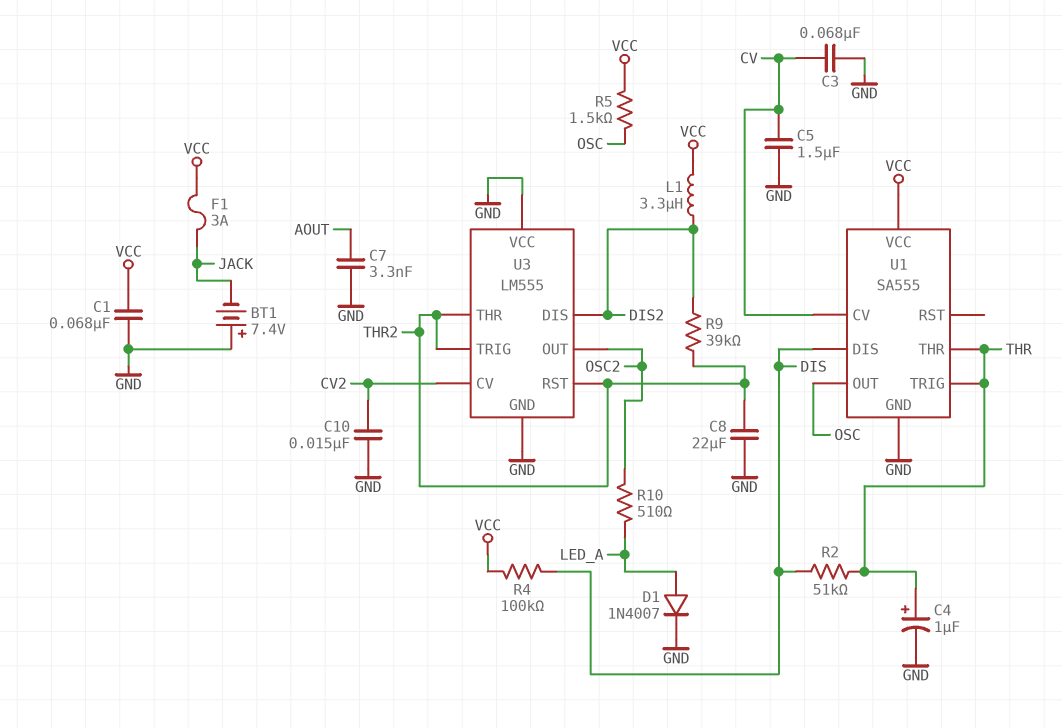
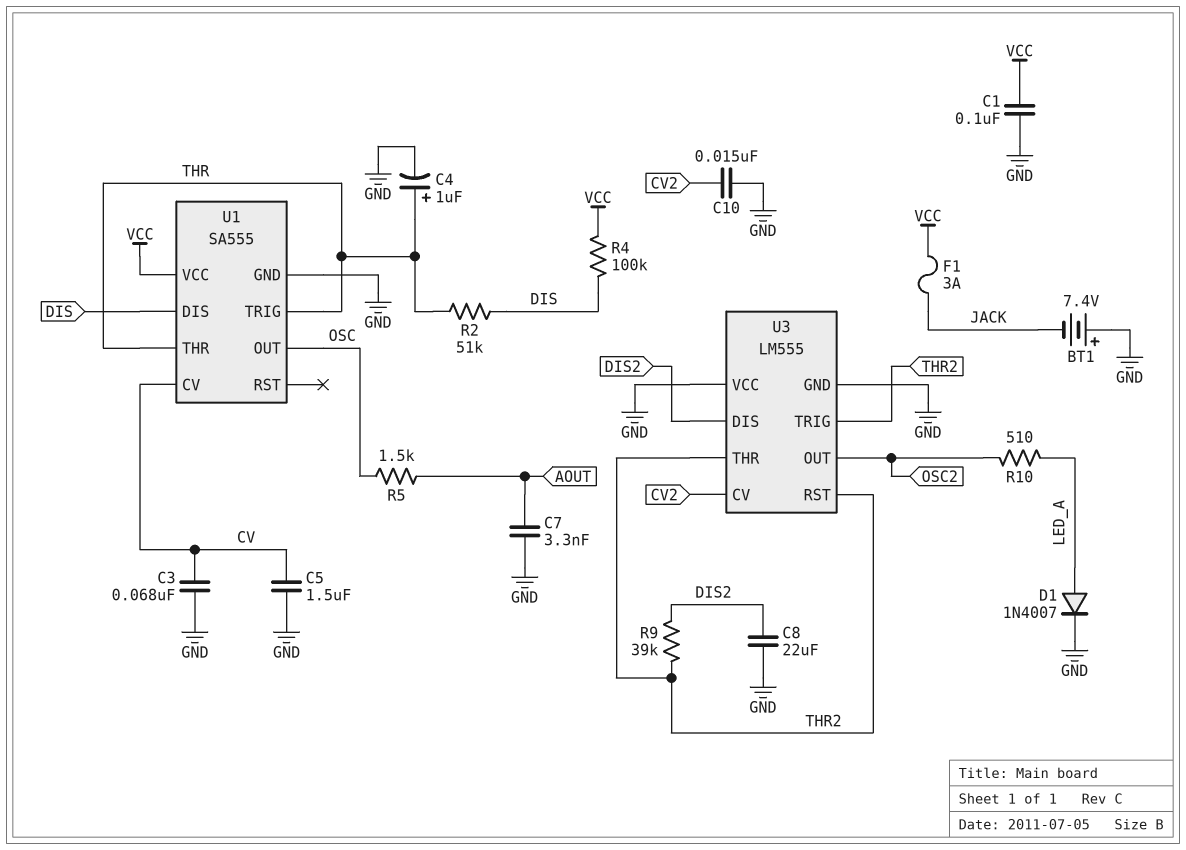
C1: 68nF (GND, VCC) -> 100nF (GND, VCC)
C8: 22uF (GND, THR2) -> 22uF (DIS2, GND)
L1: 3.3uH (DIS2, VCC) -> none
R5: 1.5k (OSC, VCC) -> 1.5k (AOUT, OSC)

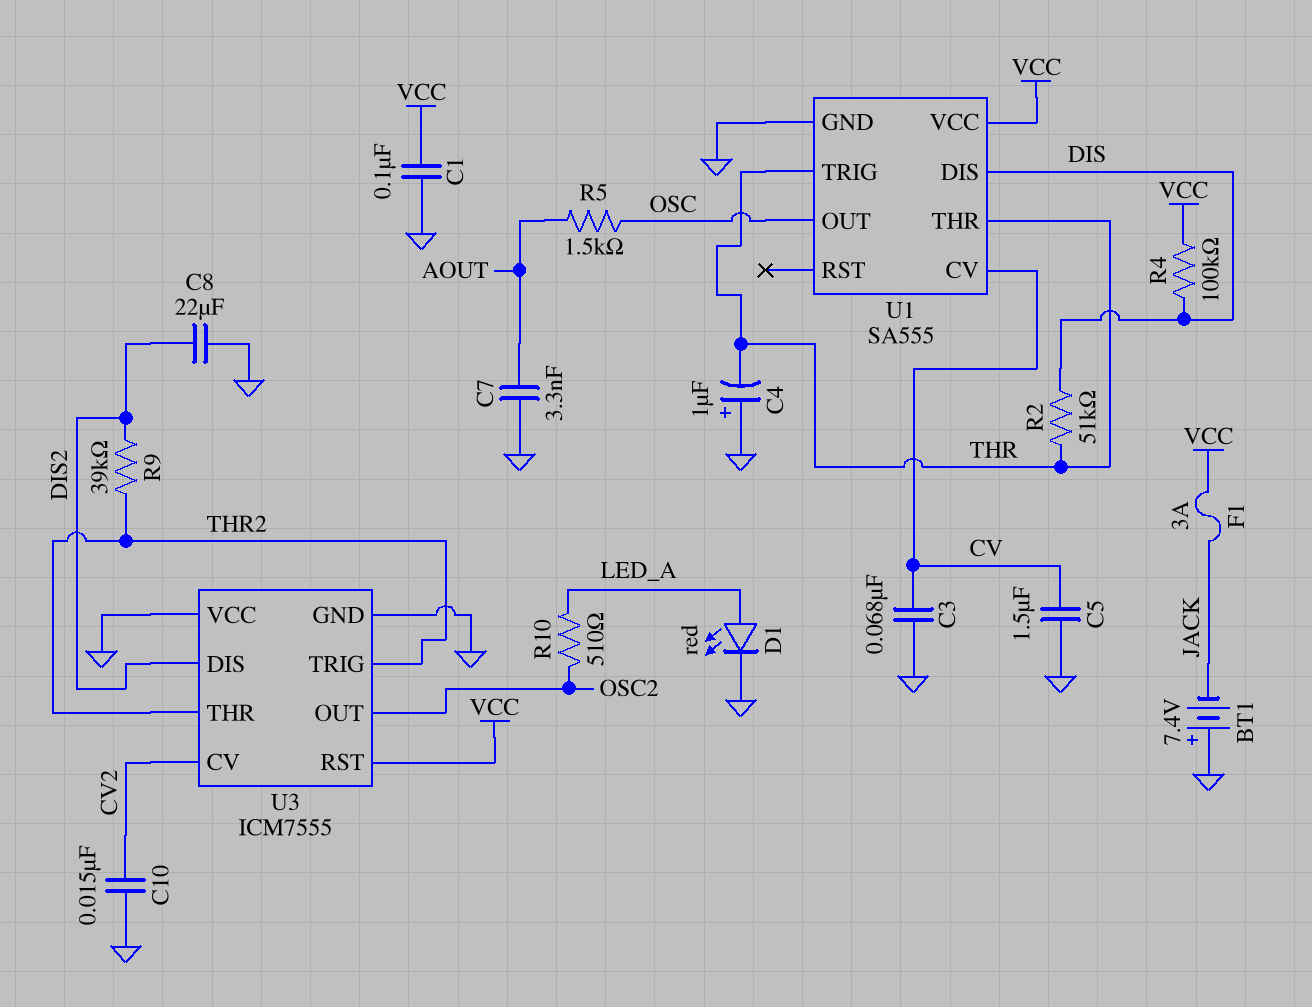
C4: 1uF (plus THR, minus GND) -> 1uF (plus GND, minus THR)
D1: diode 1N4007 (A LED_A, K GND) -> LED red (A LED_A, K GND)
U3: LM555 -> ICM7555
U3 pin RST: THR2 -> VCC

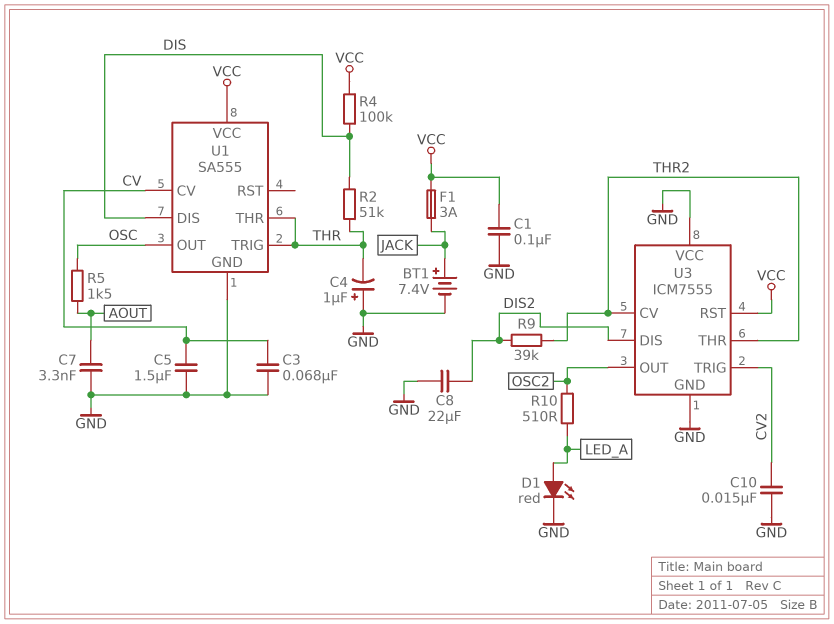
BT1: 7.4V (plus GND, minus JACK) -> 7.4V (plus JACK, minus GND)
U3 pin CV: CV2 -> THR2
U3 pin TRIG: THR2 -> CV2

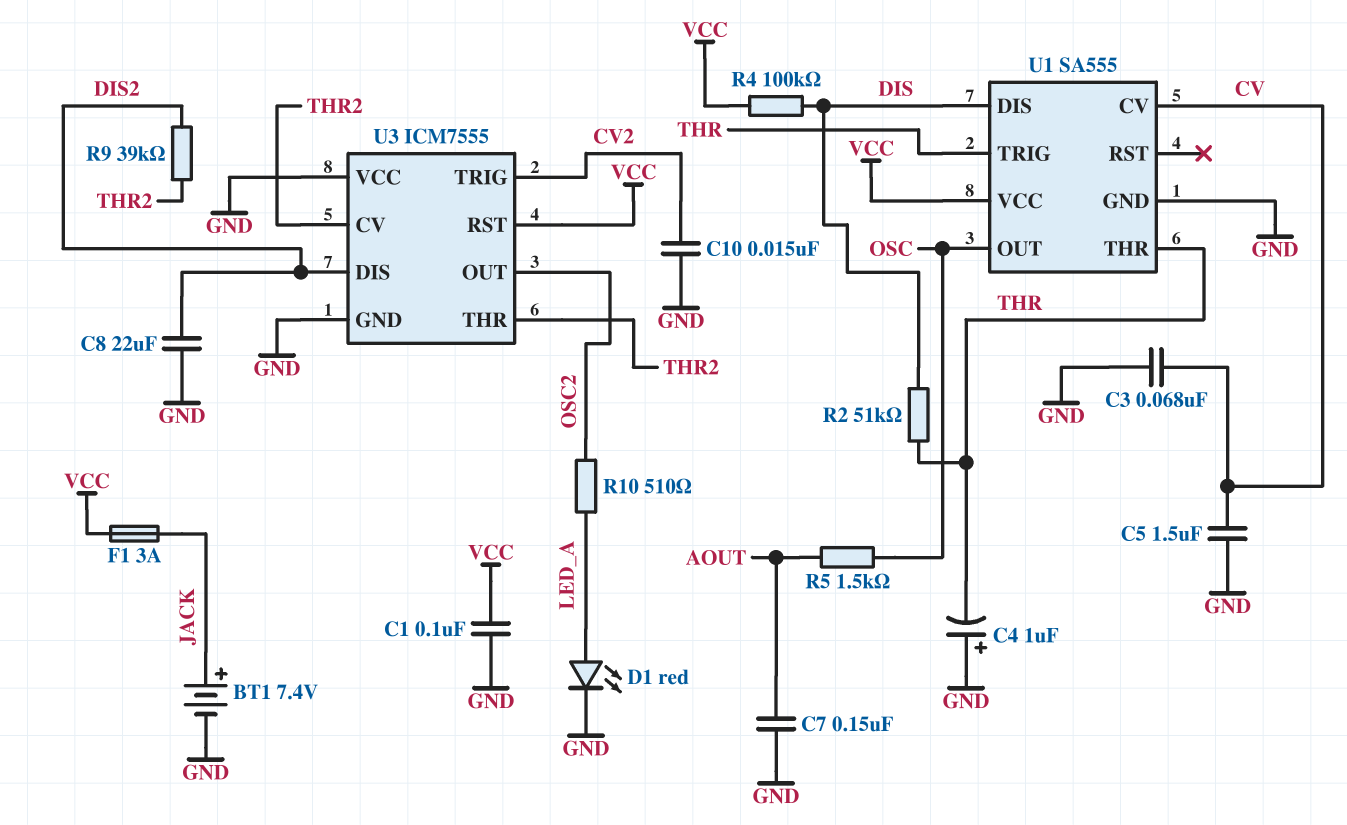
C7: 3.3nF (AOUT, GND) -> 150nF (AOUT, GND)

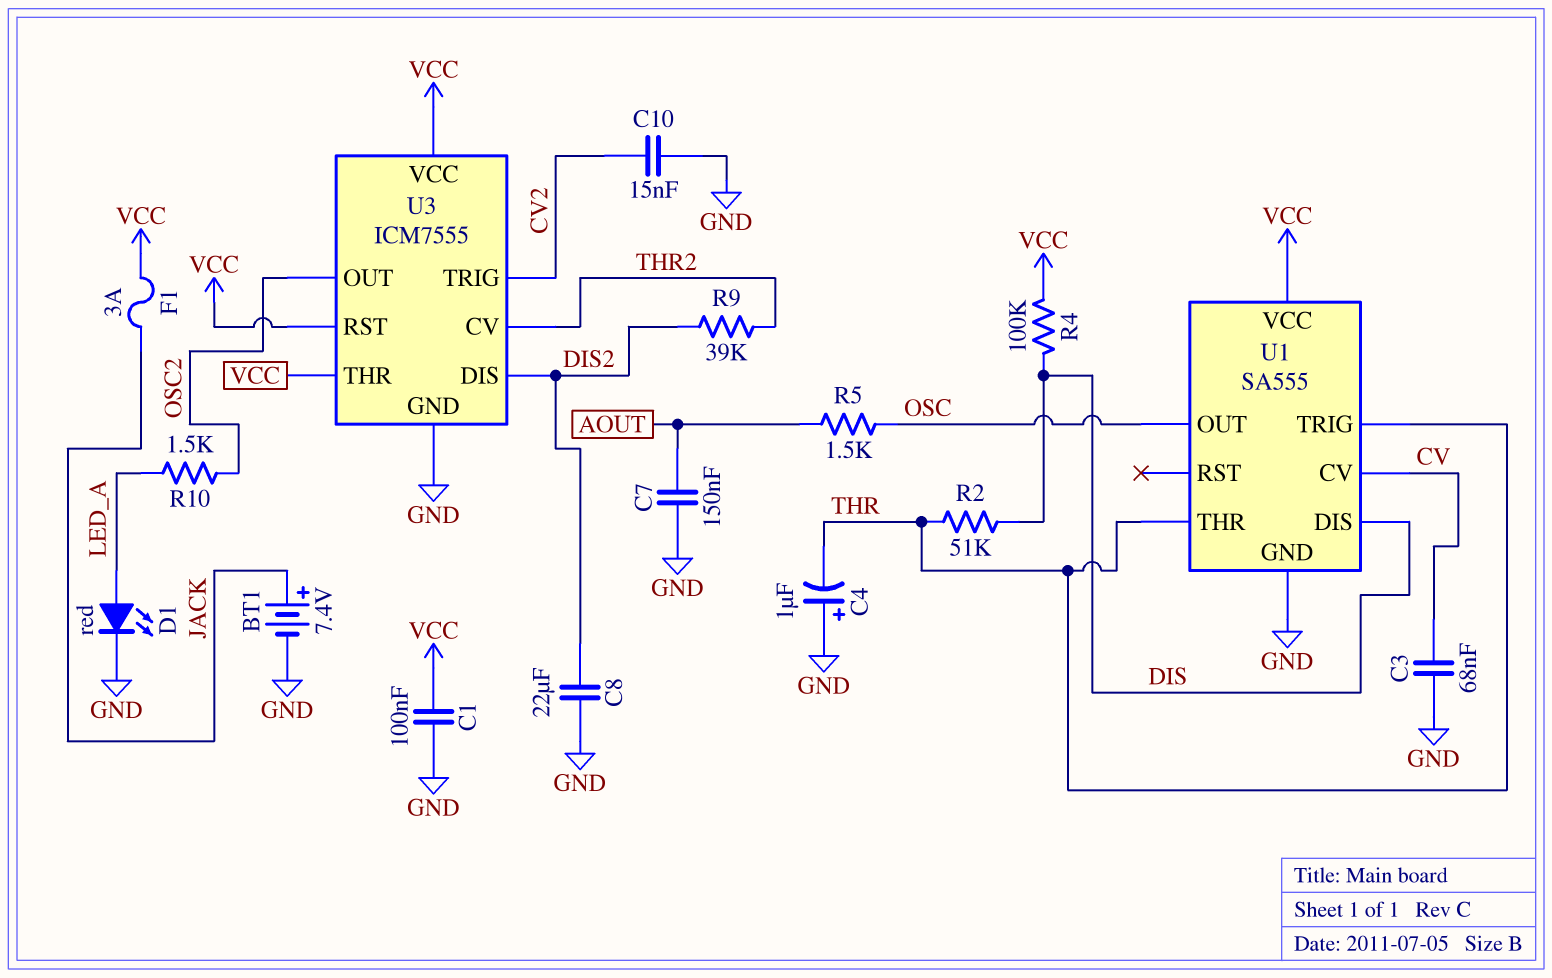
C5: 1.5uF (CV, GND) -> none
R10: 510 (LED_A, OSC2) -> 1.5k (LED_A, OSC2)
U3 pin THR: THR2 -> VCC
U3 pin VCC: GND -> VCC

